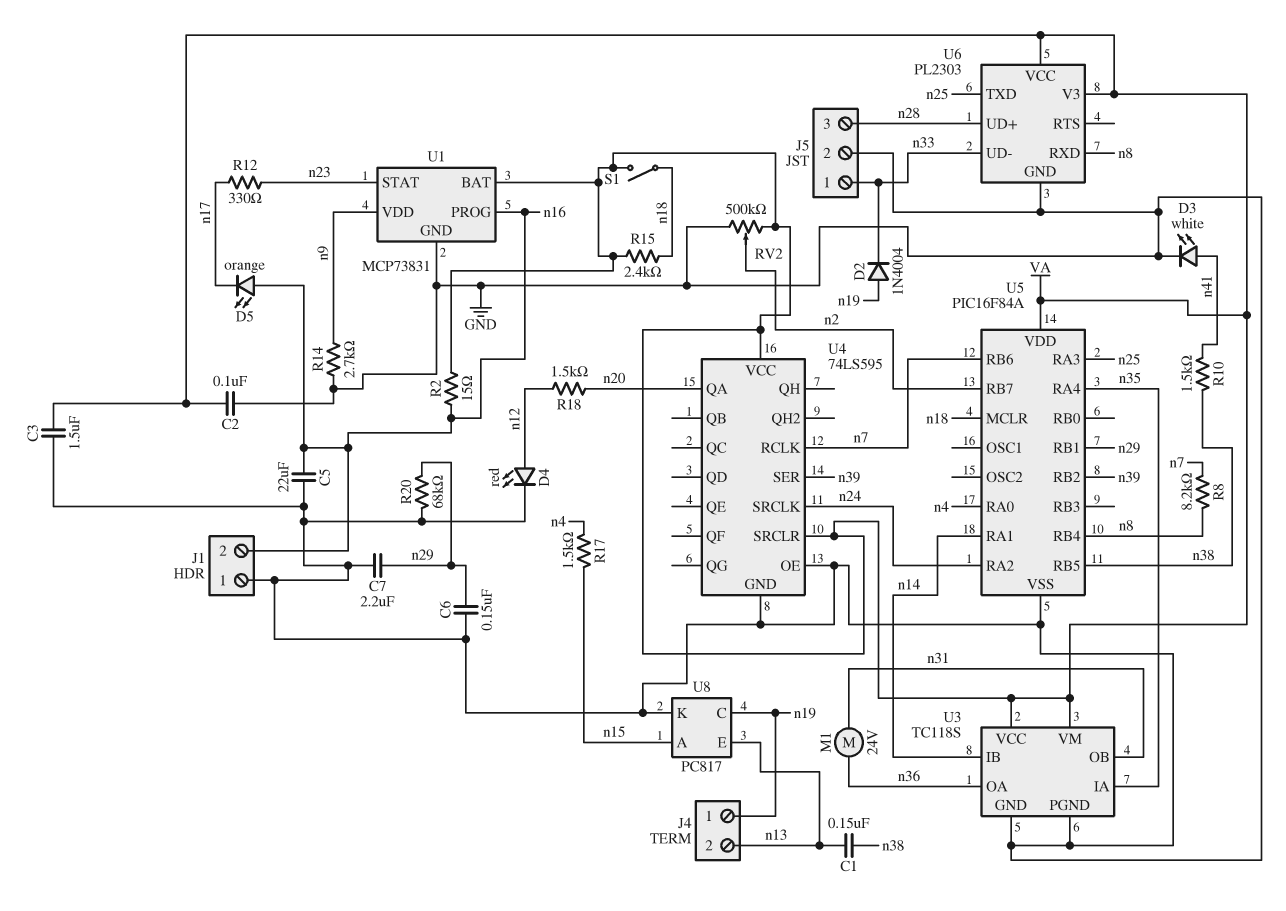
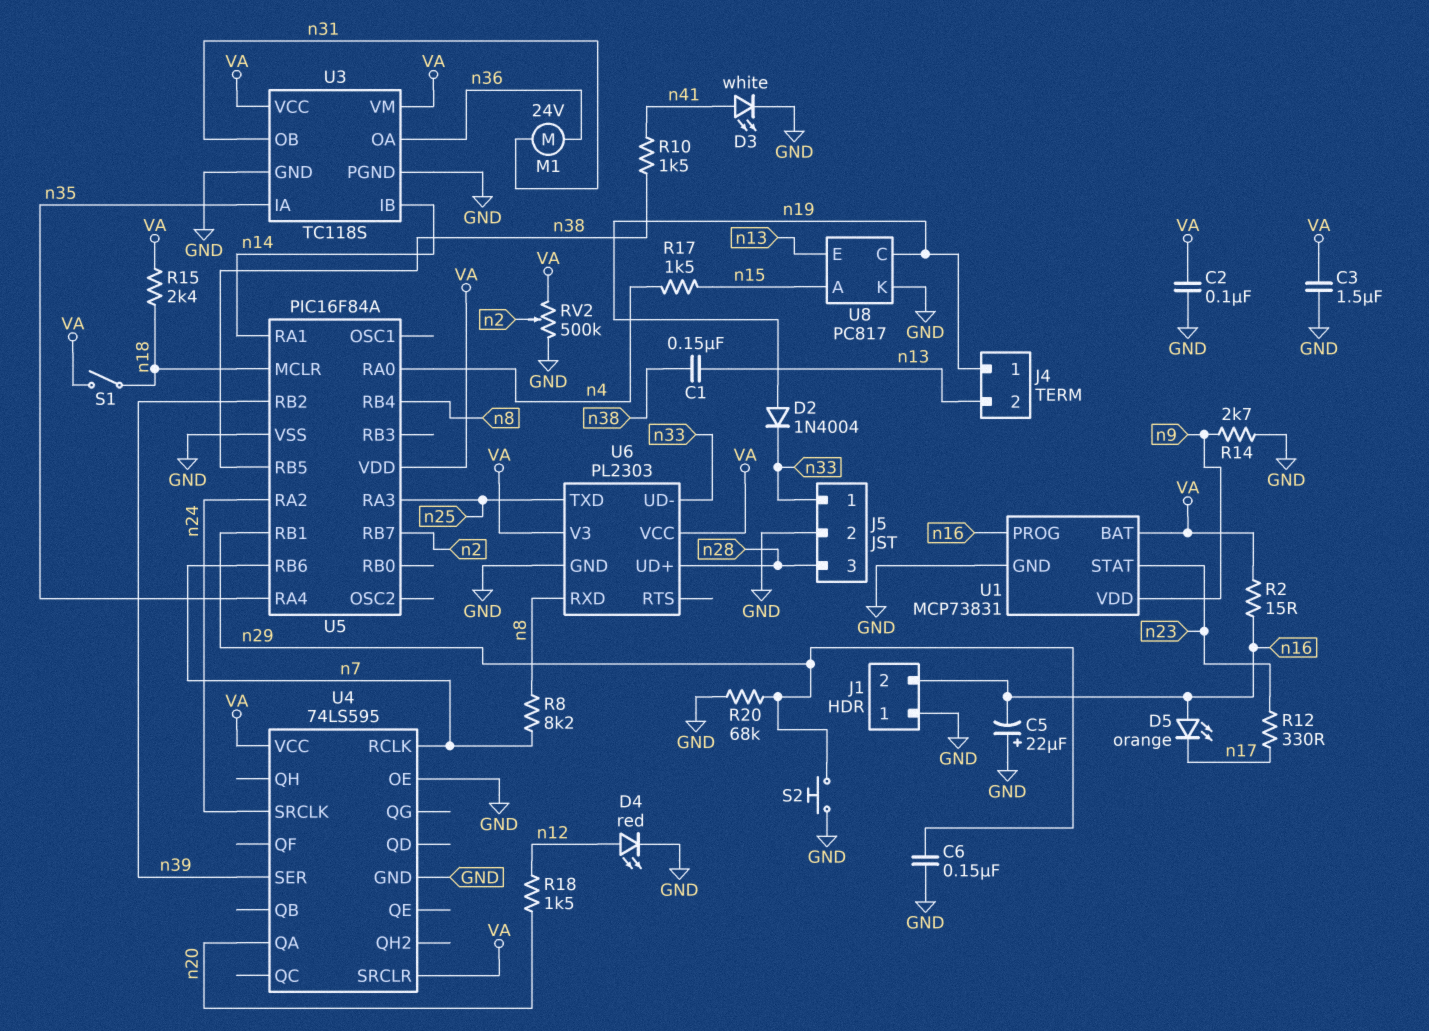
C5: 22uF (GND, n16) -> 22uF (plus GND, minus n16)
C7: 2.2uF (GND, n29) -> none
S2: none -> button (GND, n29)

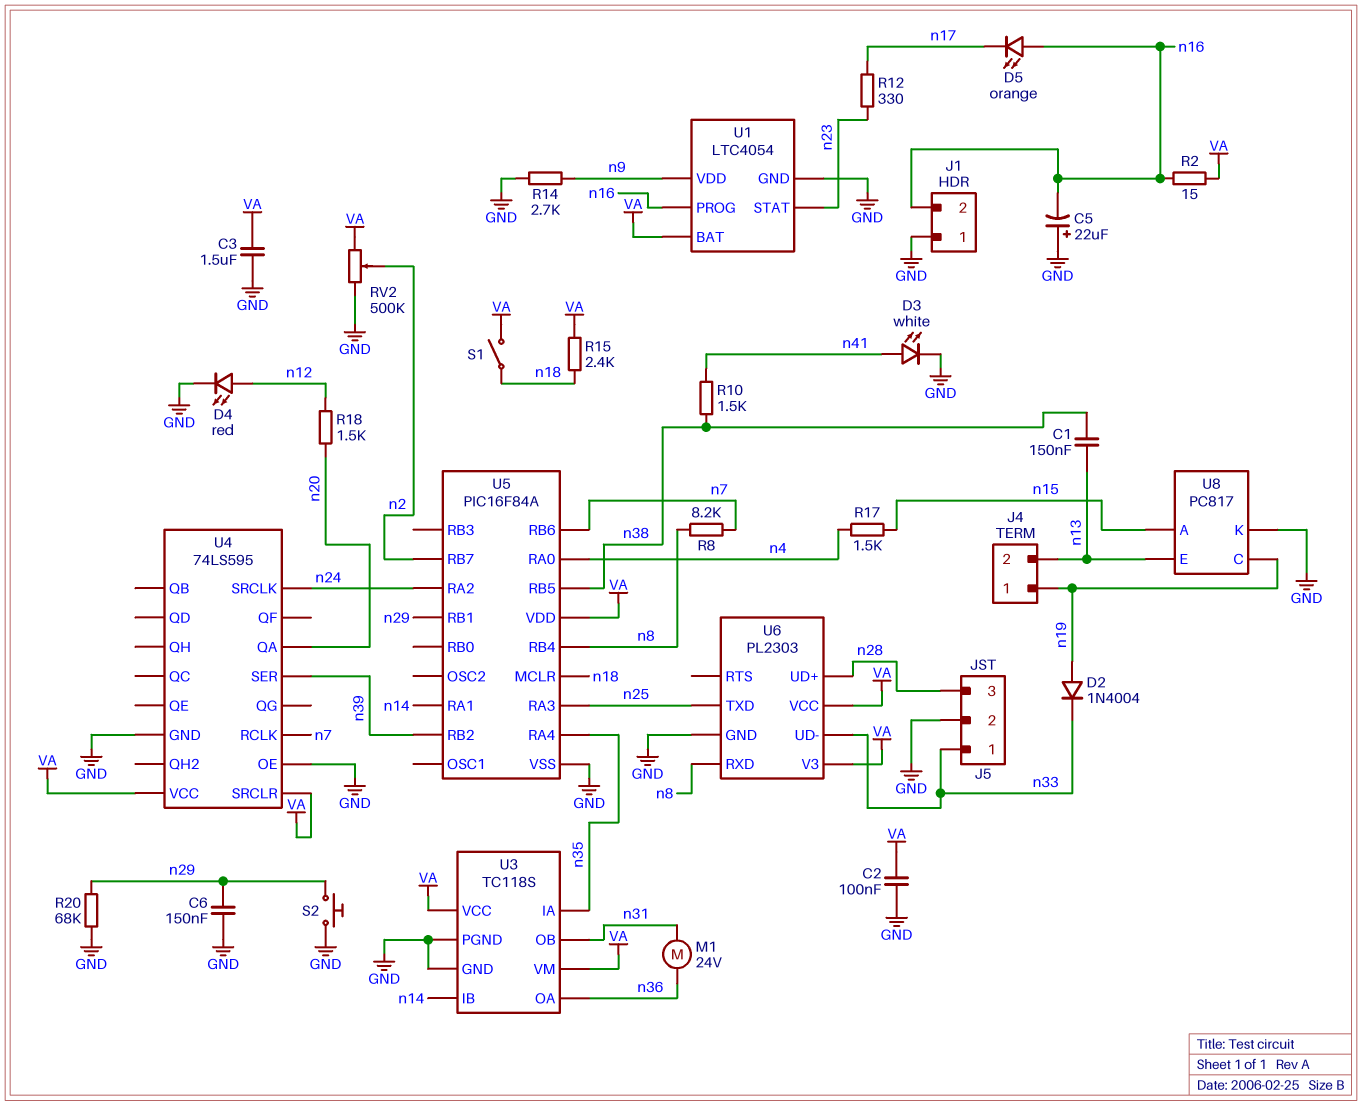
U1: MCP73831 -> LTC4054

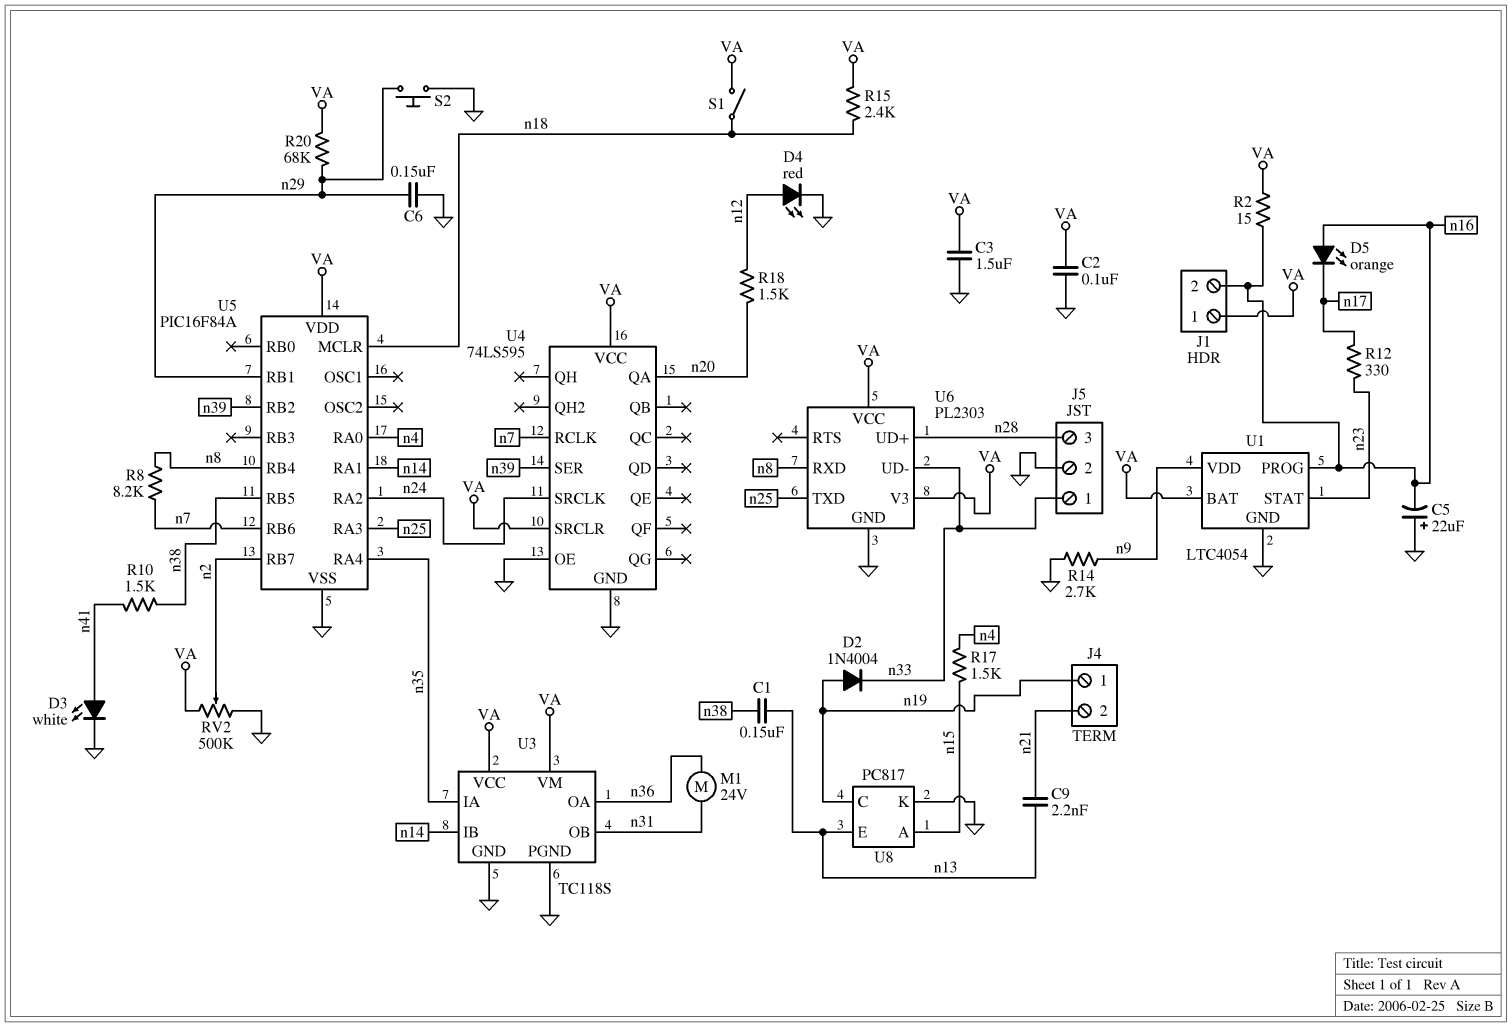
C9: none -> 2.2nF (n13, n21)
J1 pin 1: GND -> VA
J4 pin 2: n13 -> n21
R20: 68k (GND, n29) -> 68k (VA, n29)

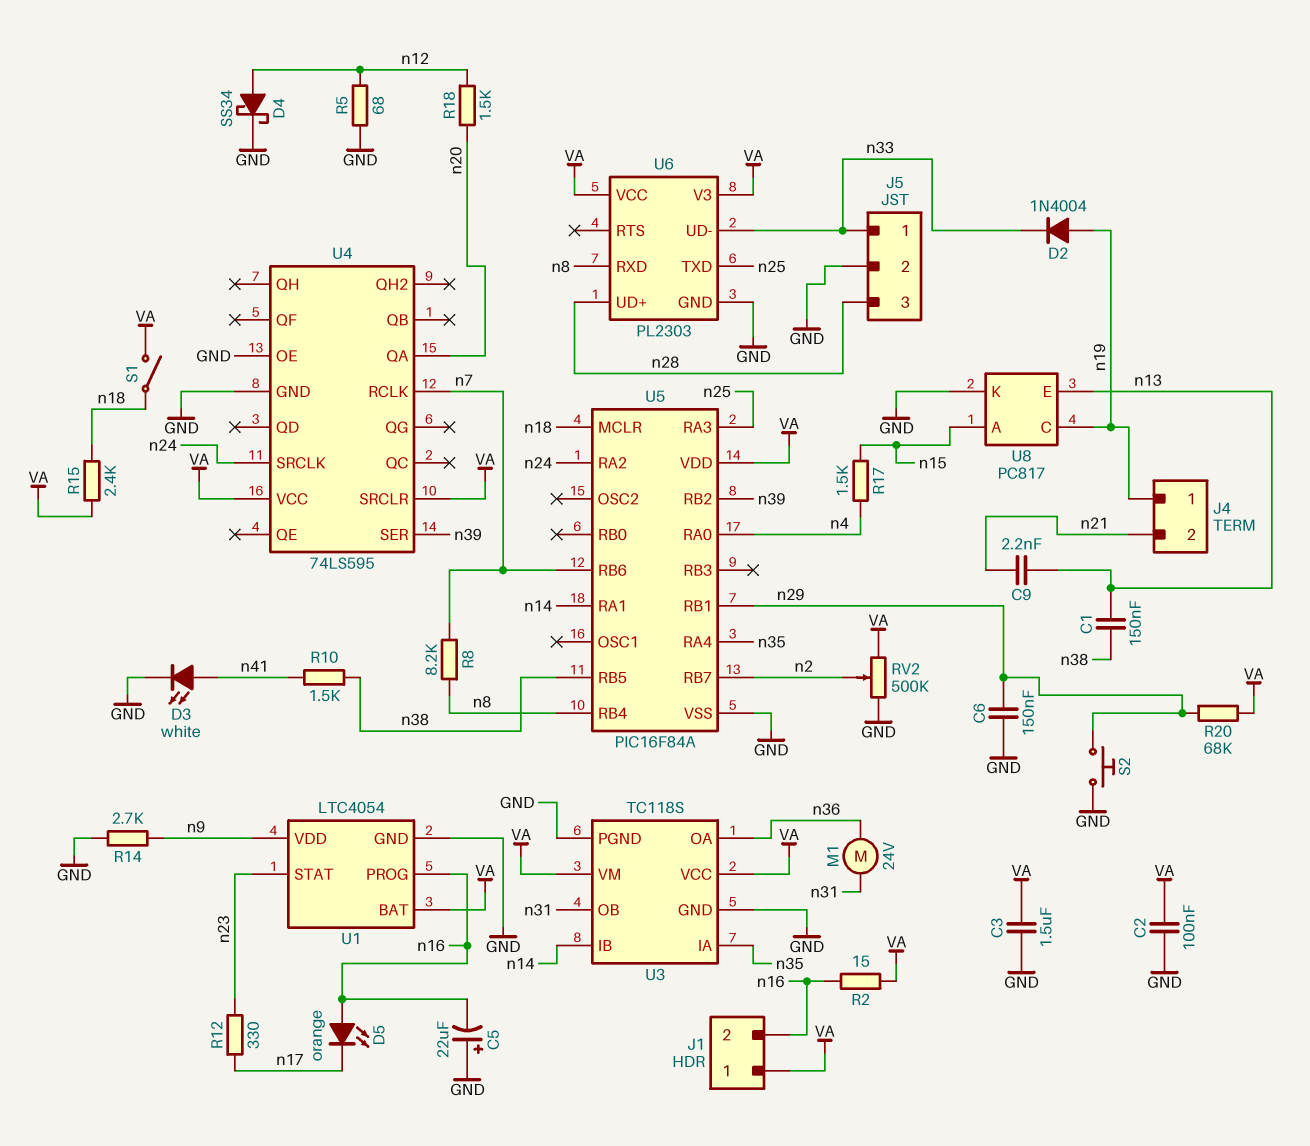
D4: LED red (A n12, K GND) -> schottky SS34 (A n12, K GND)
R5: none -> 68 (GND, n12)

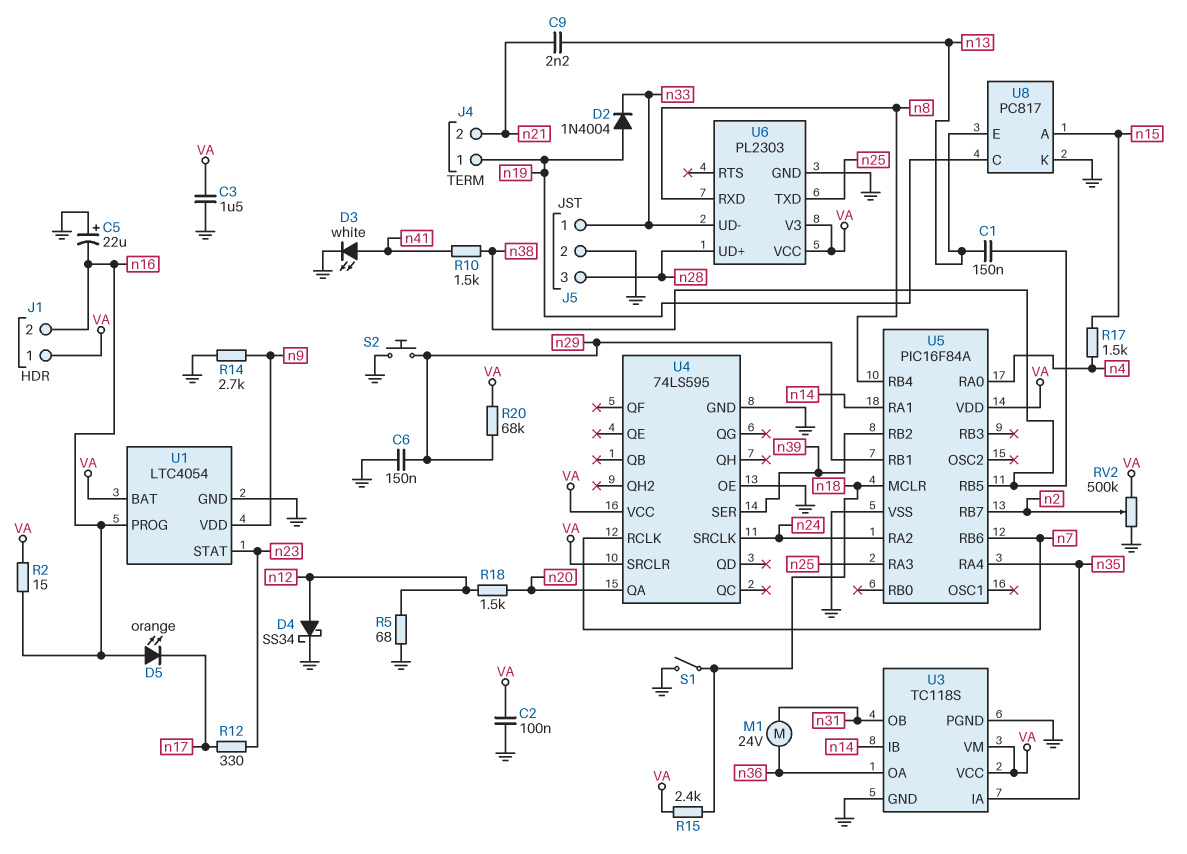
R8: 8.2k (n7, n8) -> none
S1: switch (VA, n18) -> switch (GND, n18)

